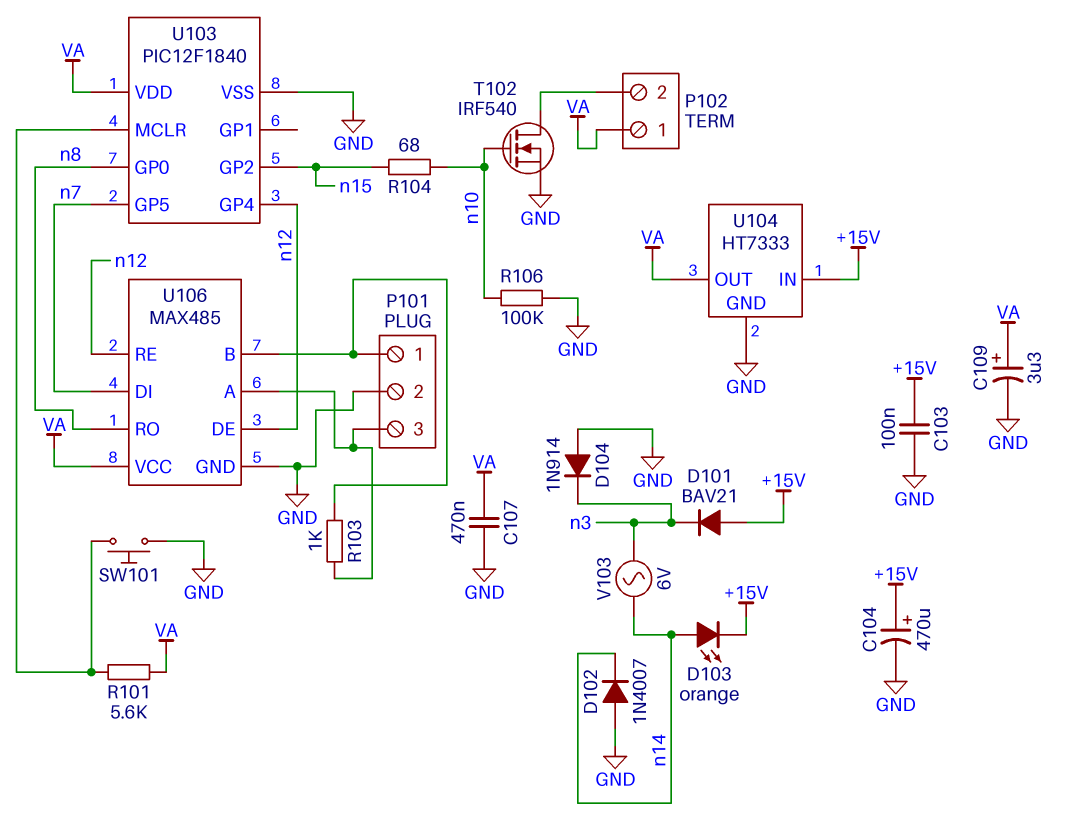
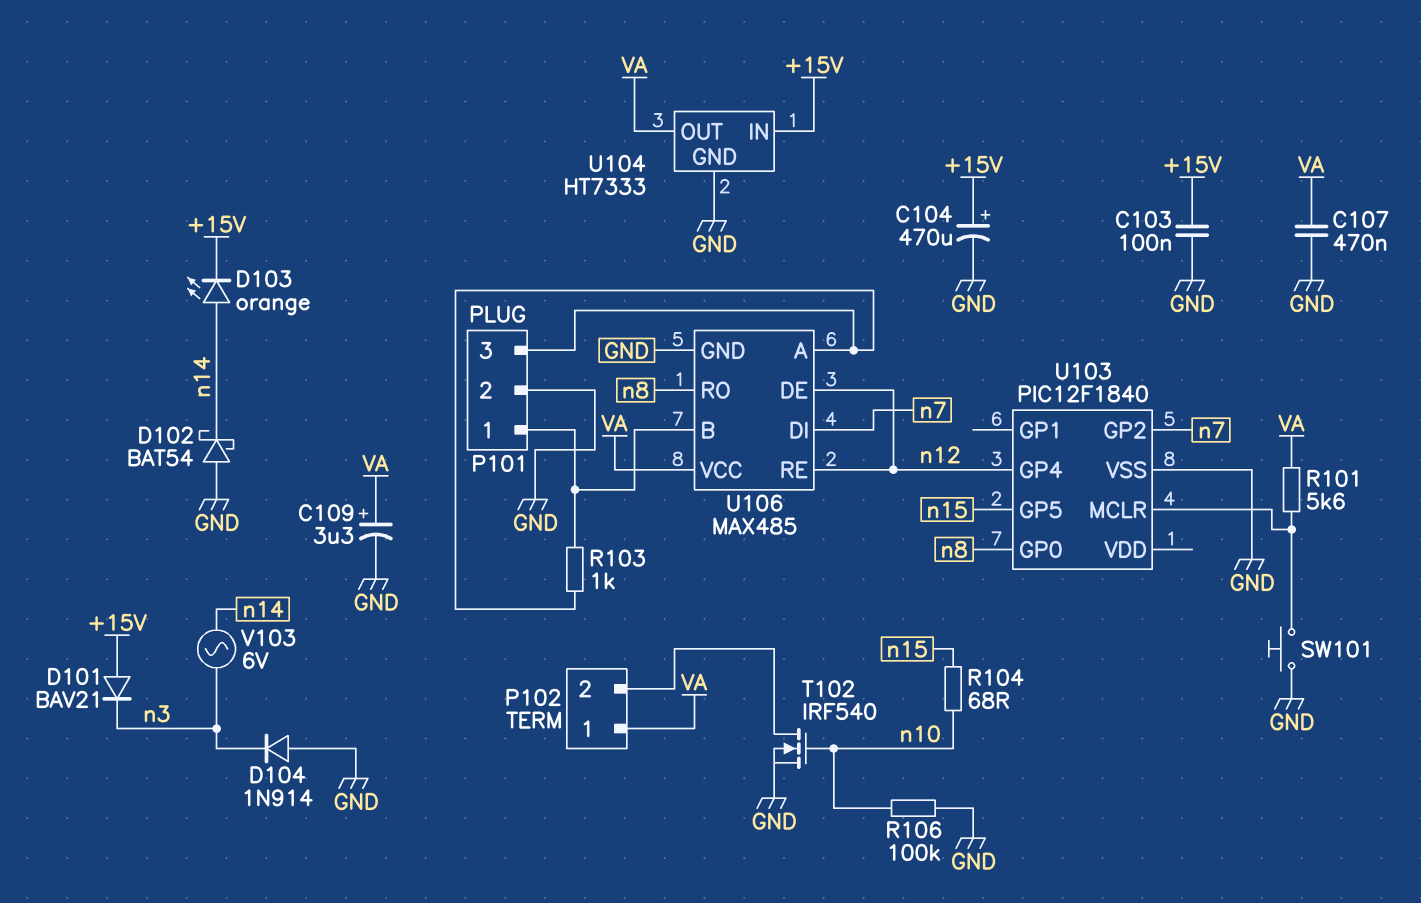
D102: diode 1N4007 (A GND, K n14) -> schottky BAT54 (A GND, K n14)
U103 pin GP2: n15 -> n7
U103 pin GP5: n7 -> n15
U103 pin VDD: VA -> none

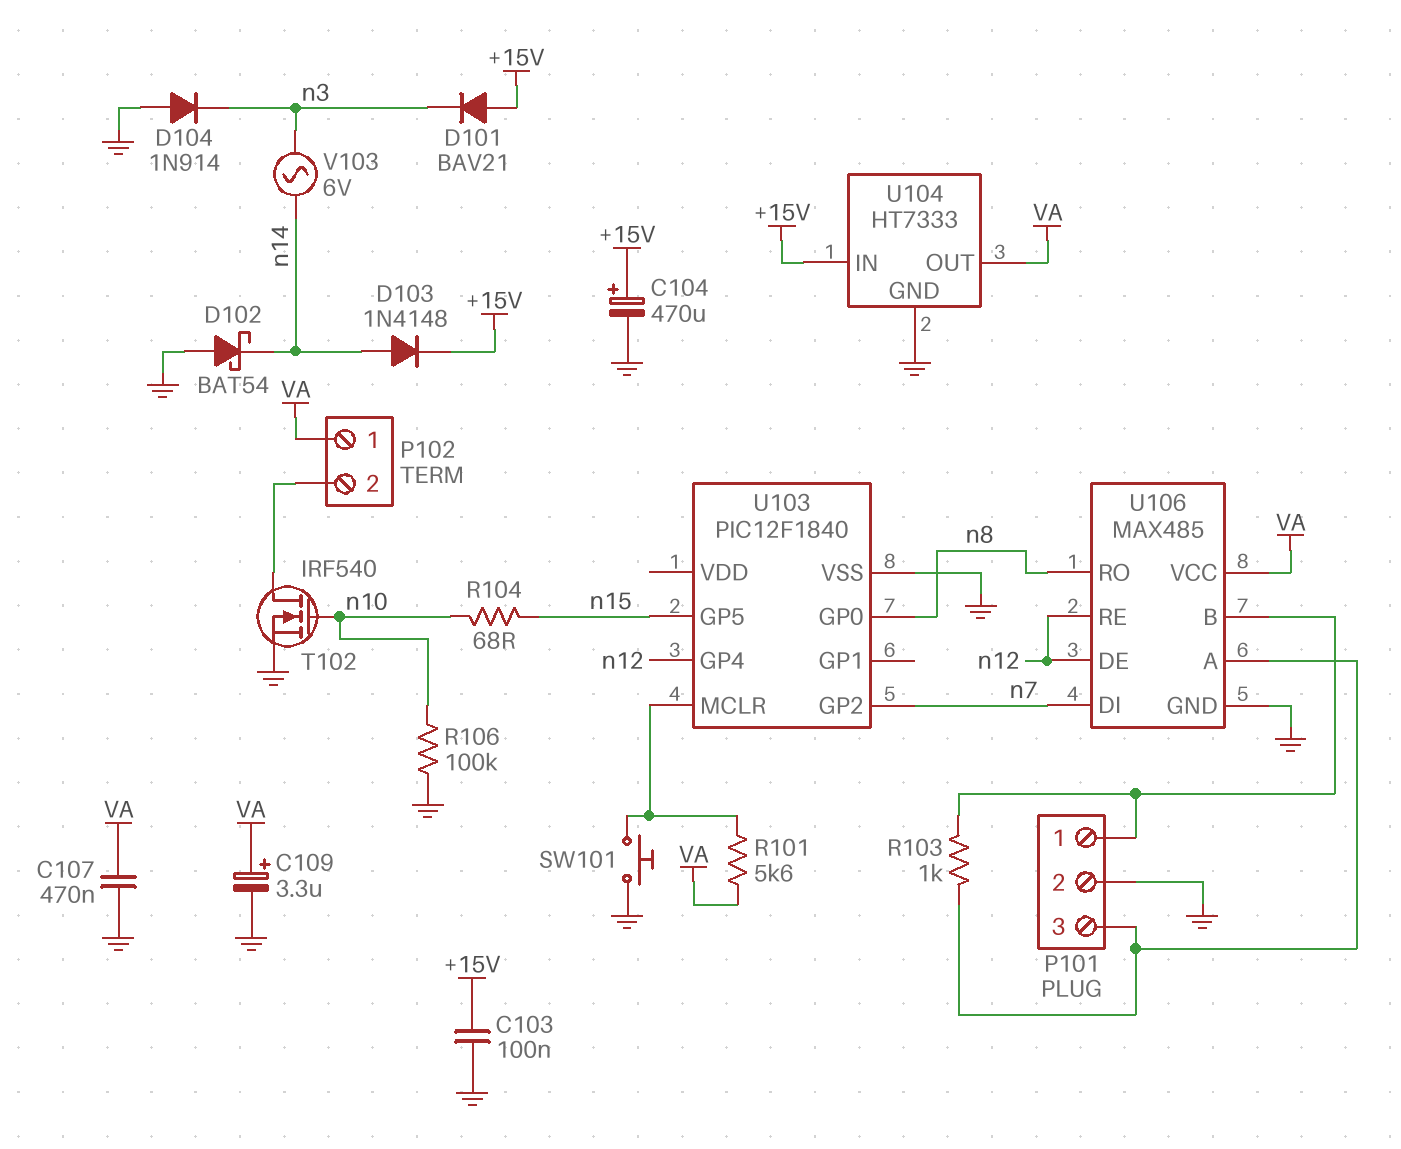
D103: LED orange (A n14, K +15V) -> diode 1N4148 (A n14, K +15V)

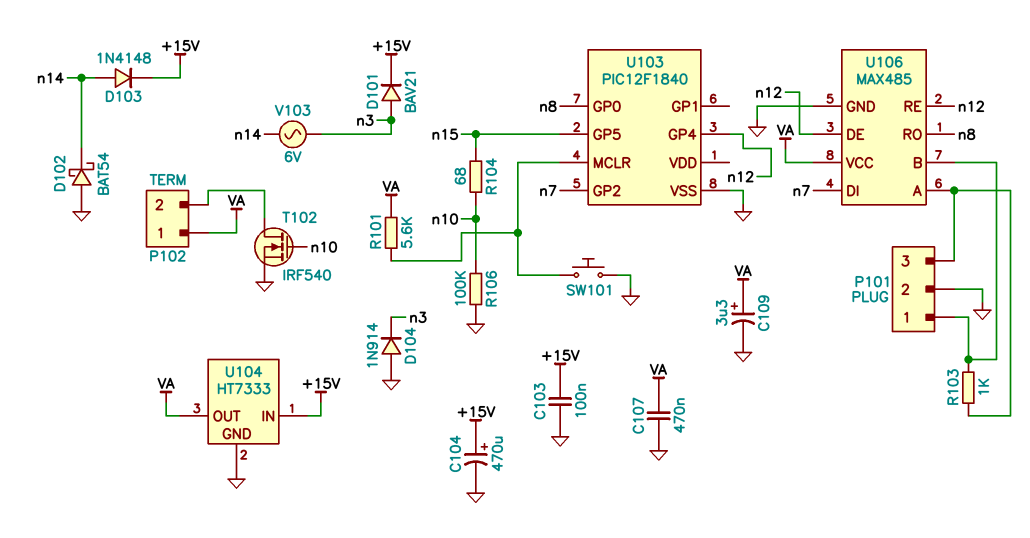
D101: diode BAV21 (A +15V, K n3) -> diode BAV21 (A n3, K +15V)

